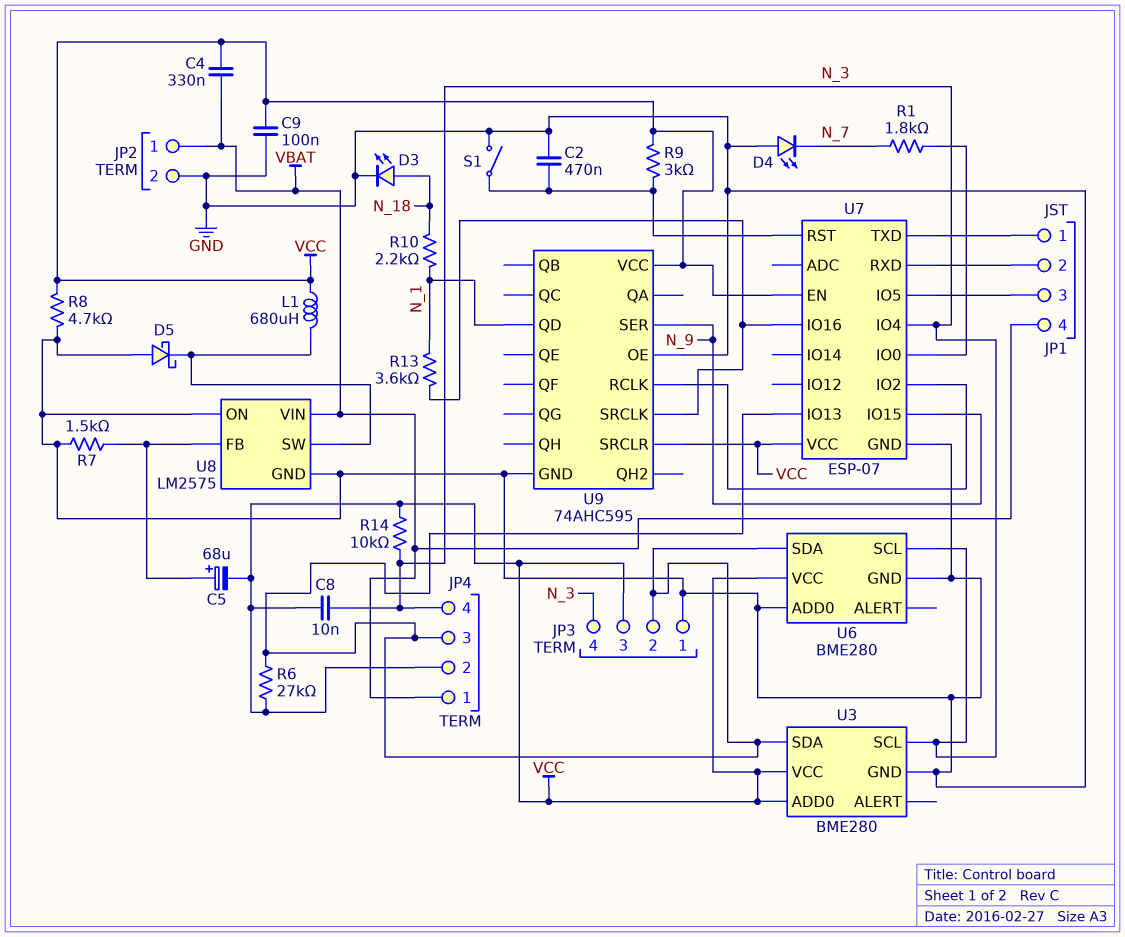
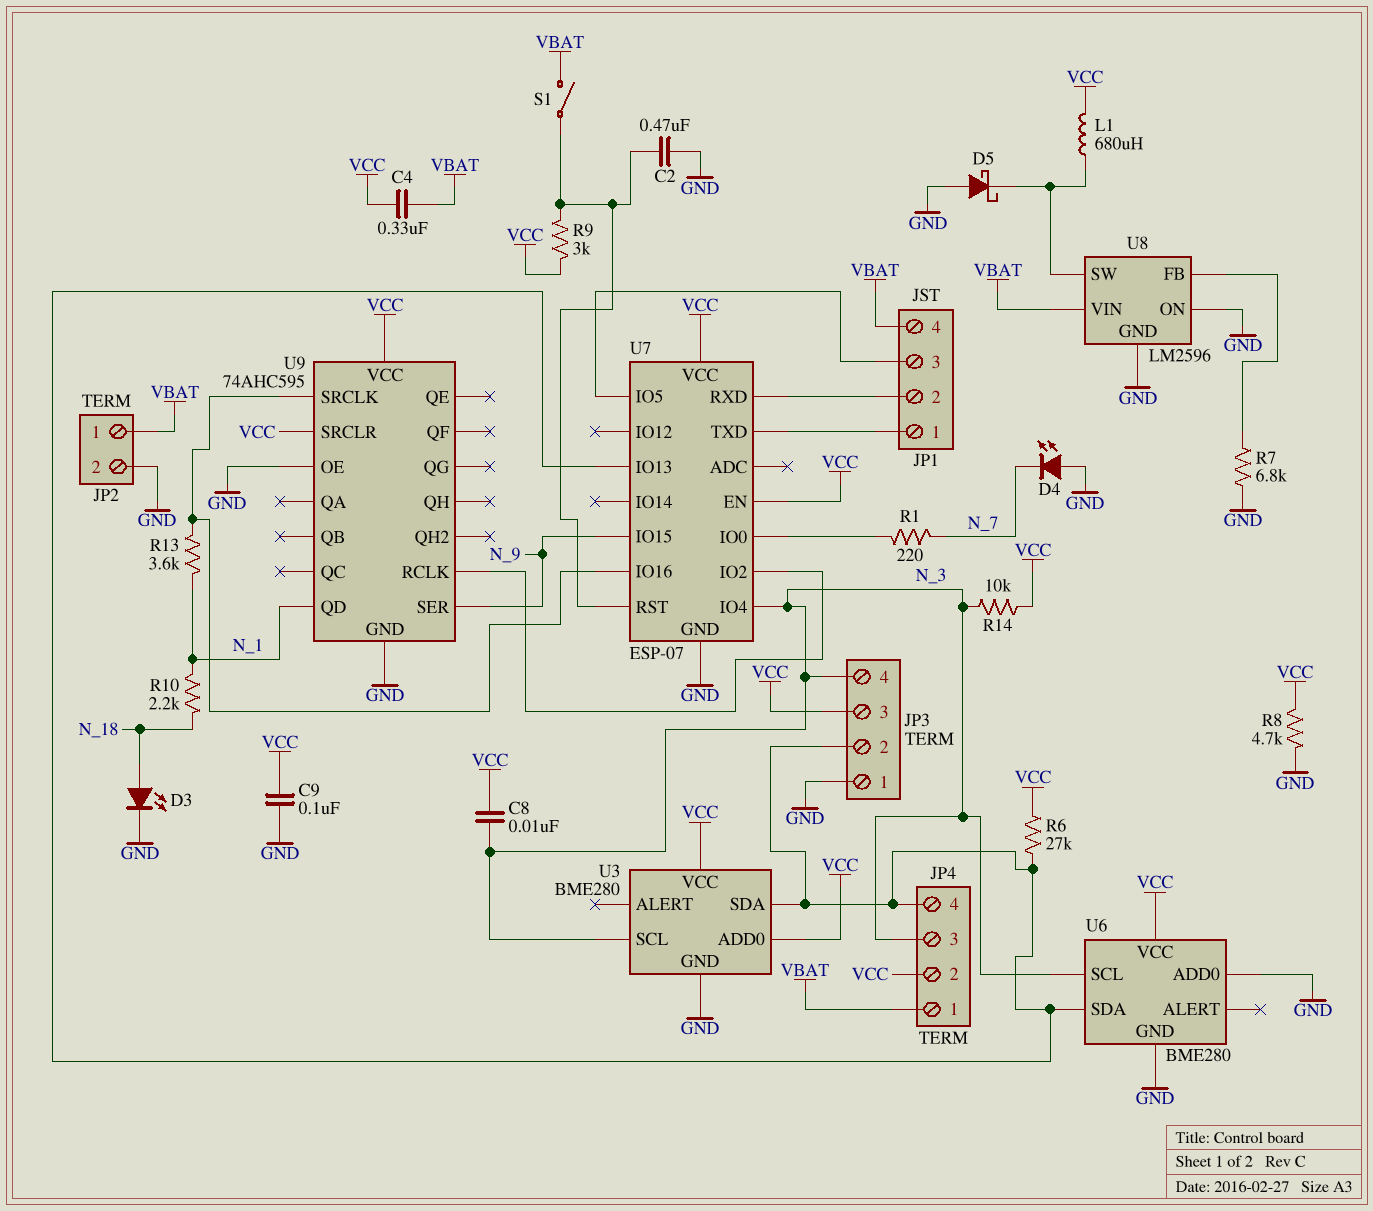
C5: 68uF (plus U8/FB, minus VCC) -> none
JP4 pin 3: JP3/2 -> N_3
JP4 pin 4: N_3 -> JP3/2
R1: 1.8k (N_7, U7/IO0) -> 220 (N_7, U7/IO0)
R7: 1.5k (GND, U8/FB) -> 6.8k (GND, U8/FB)
S1: switch (GND, U7/RST) -> switch (U7/RST, VBAT)
U8: LM2575 -> LM2596

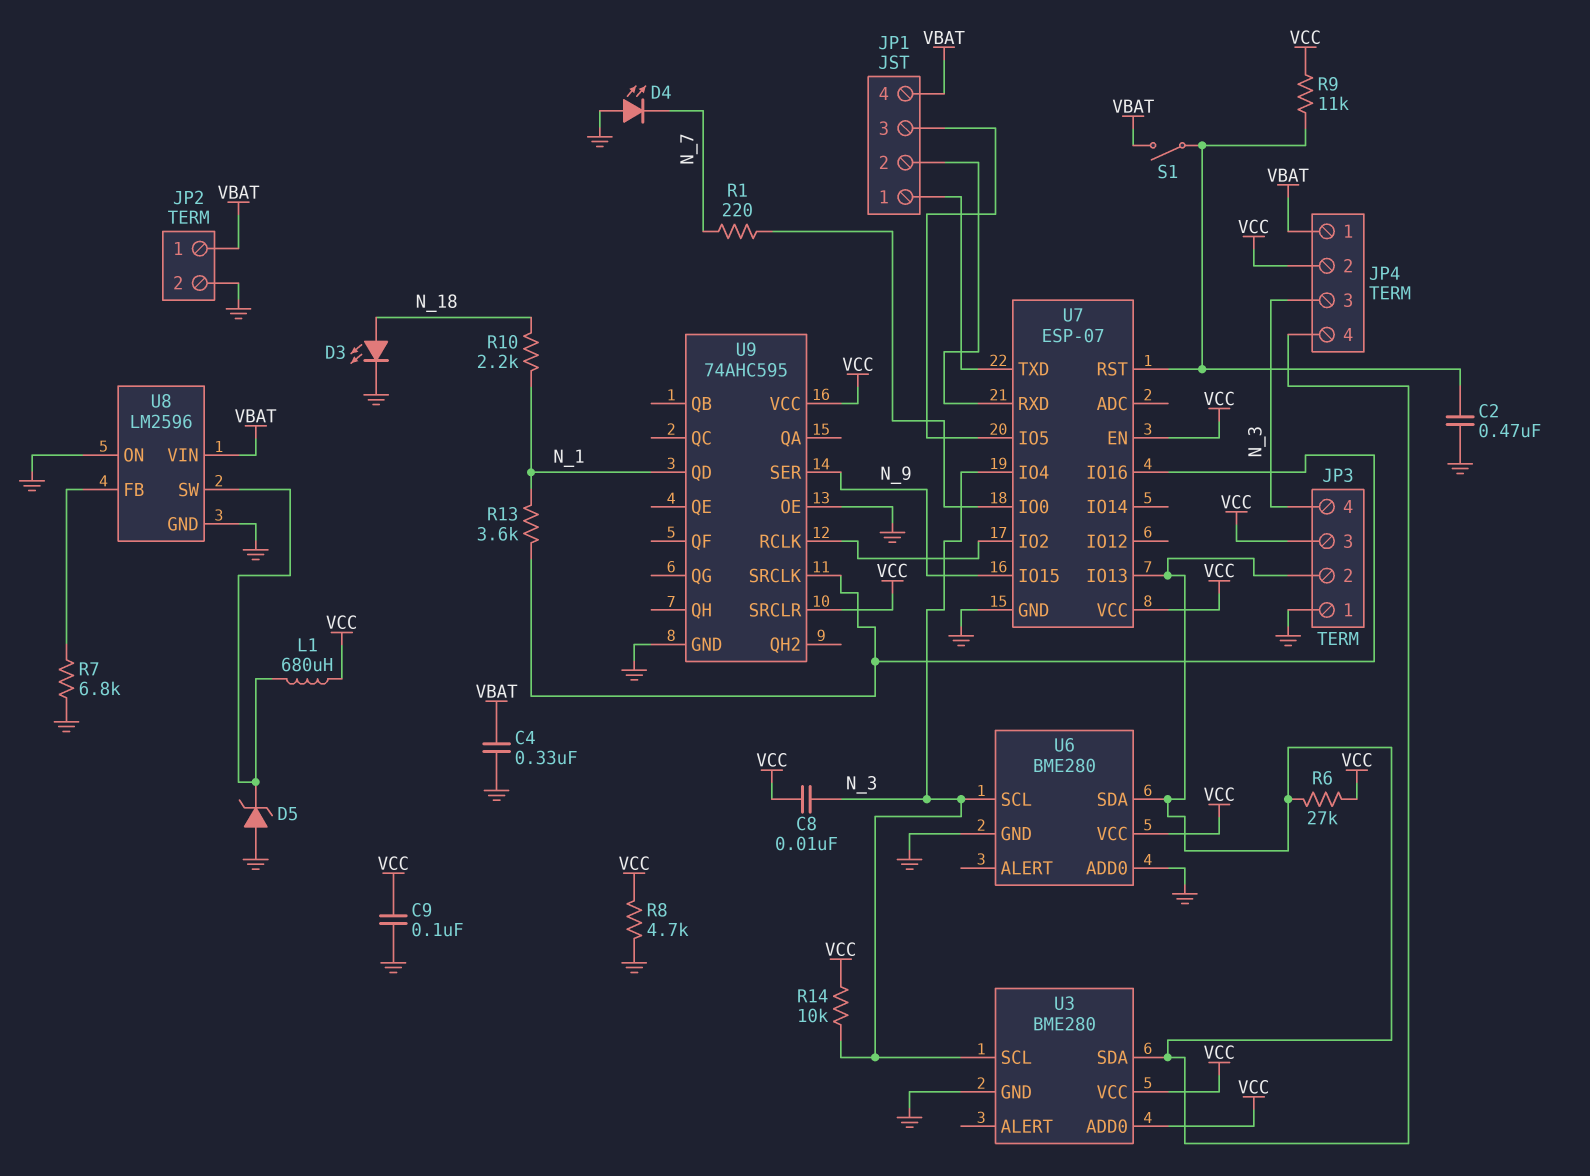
C4: 330nF (VBAT, VCC) -> 330nF (GND, VBAT)
D5: schottky (A GND, K U8/SW) -> zener (A GND, K U8/SW)
R9: 3k (U7/RST, VCC) -> 11k (U7/RST, VCC)

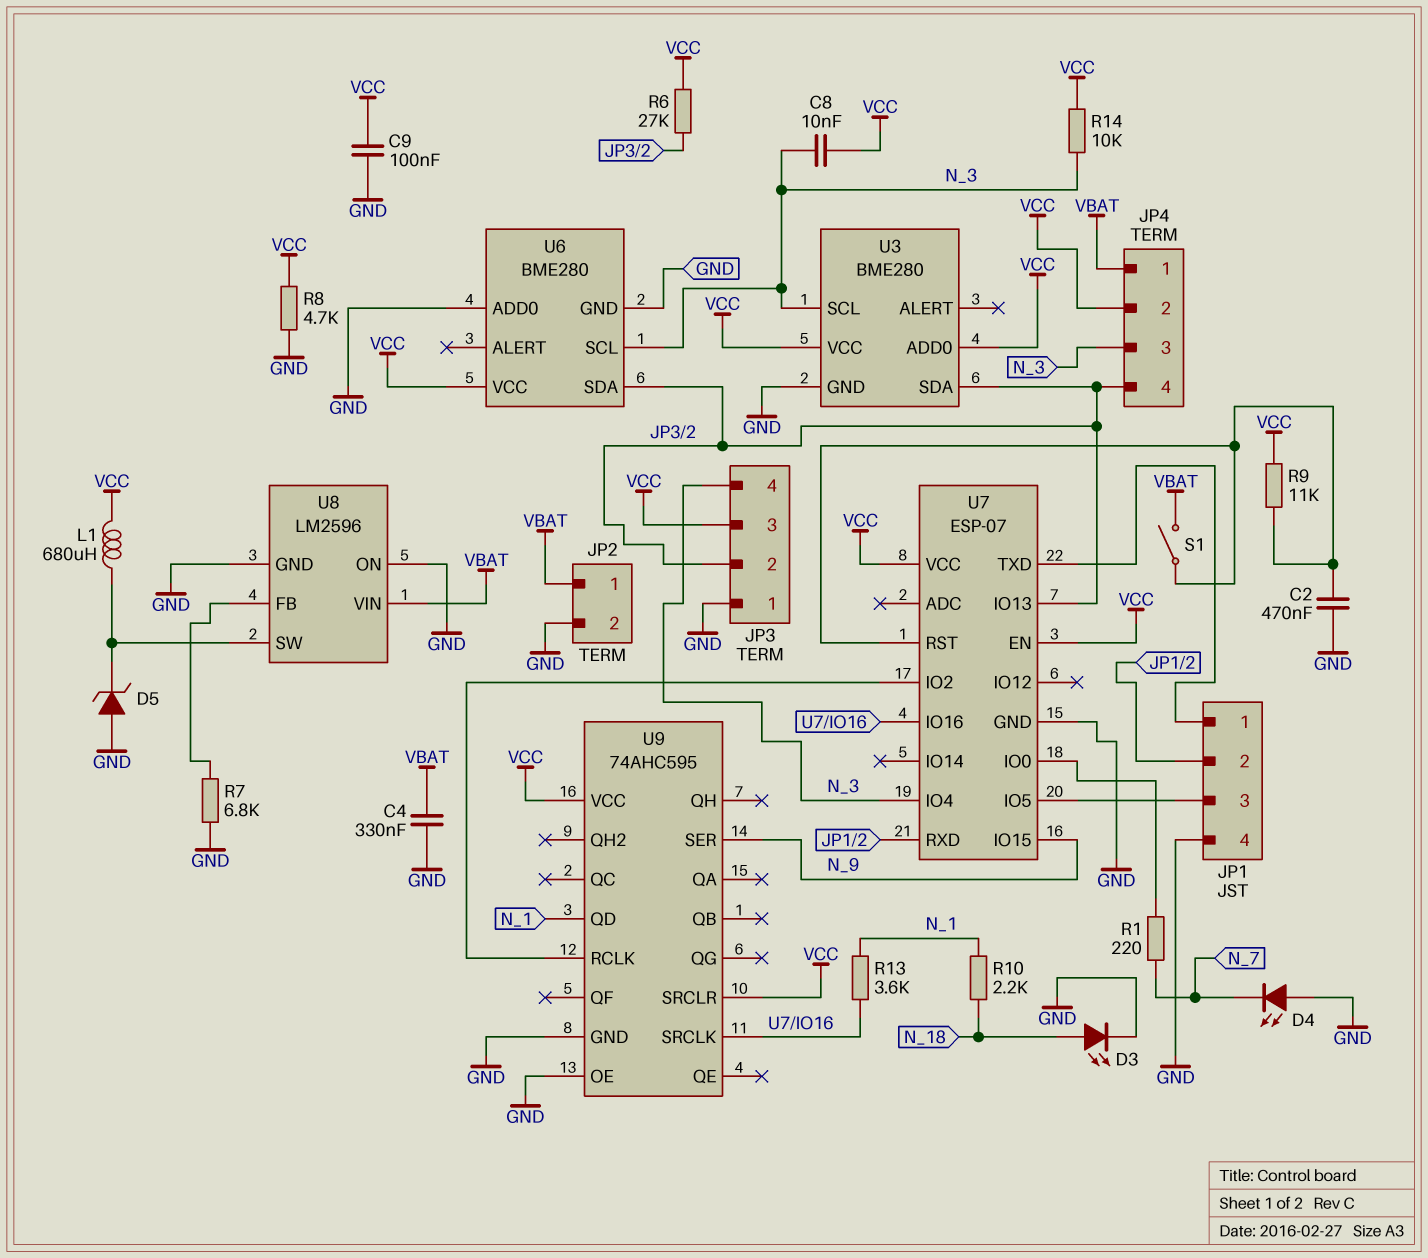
JP1 pin 4: VBAT -> GND

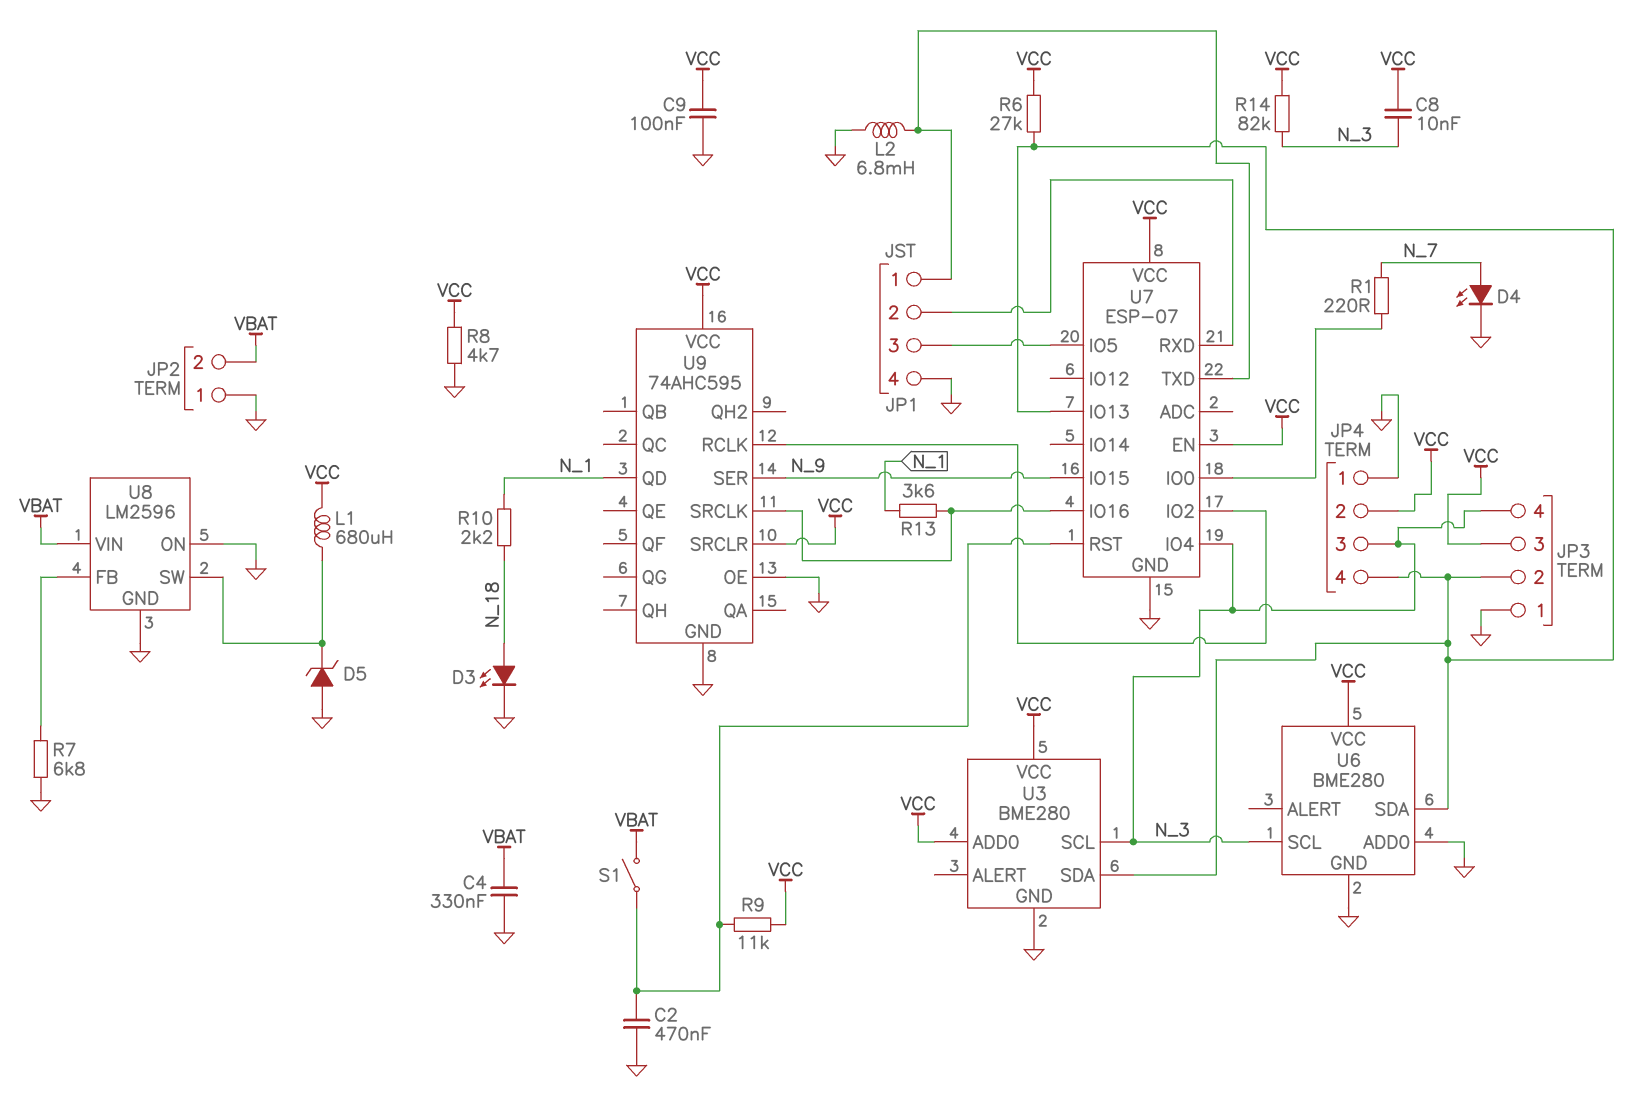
D4: LED (A GND, K N_7) -> LED (A N_7, K GND)
JP2 pin 1: VBAT -> GND
JP2 pin 2: GND -> VBAT
JP4 pin 1: VBAT -> GND
L2: none -> 6.8mH (GND, JP1/1)
R14: 10k (N_3, VCC) -> 82k (N_3, VCC)

